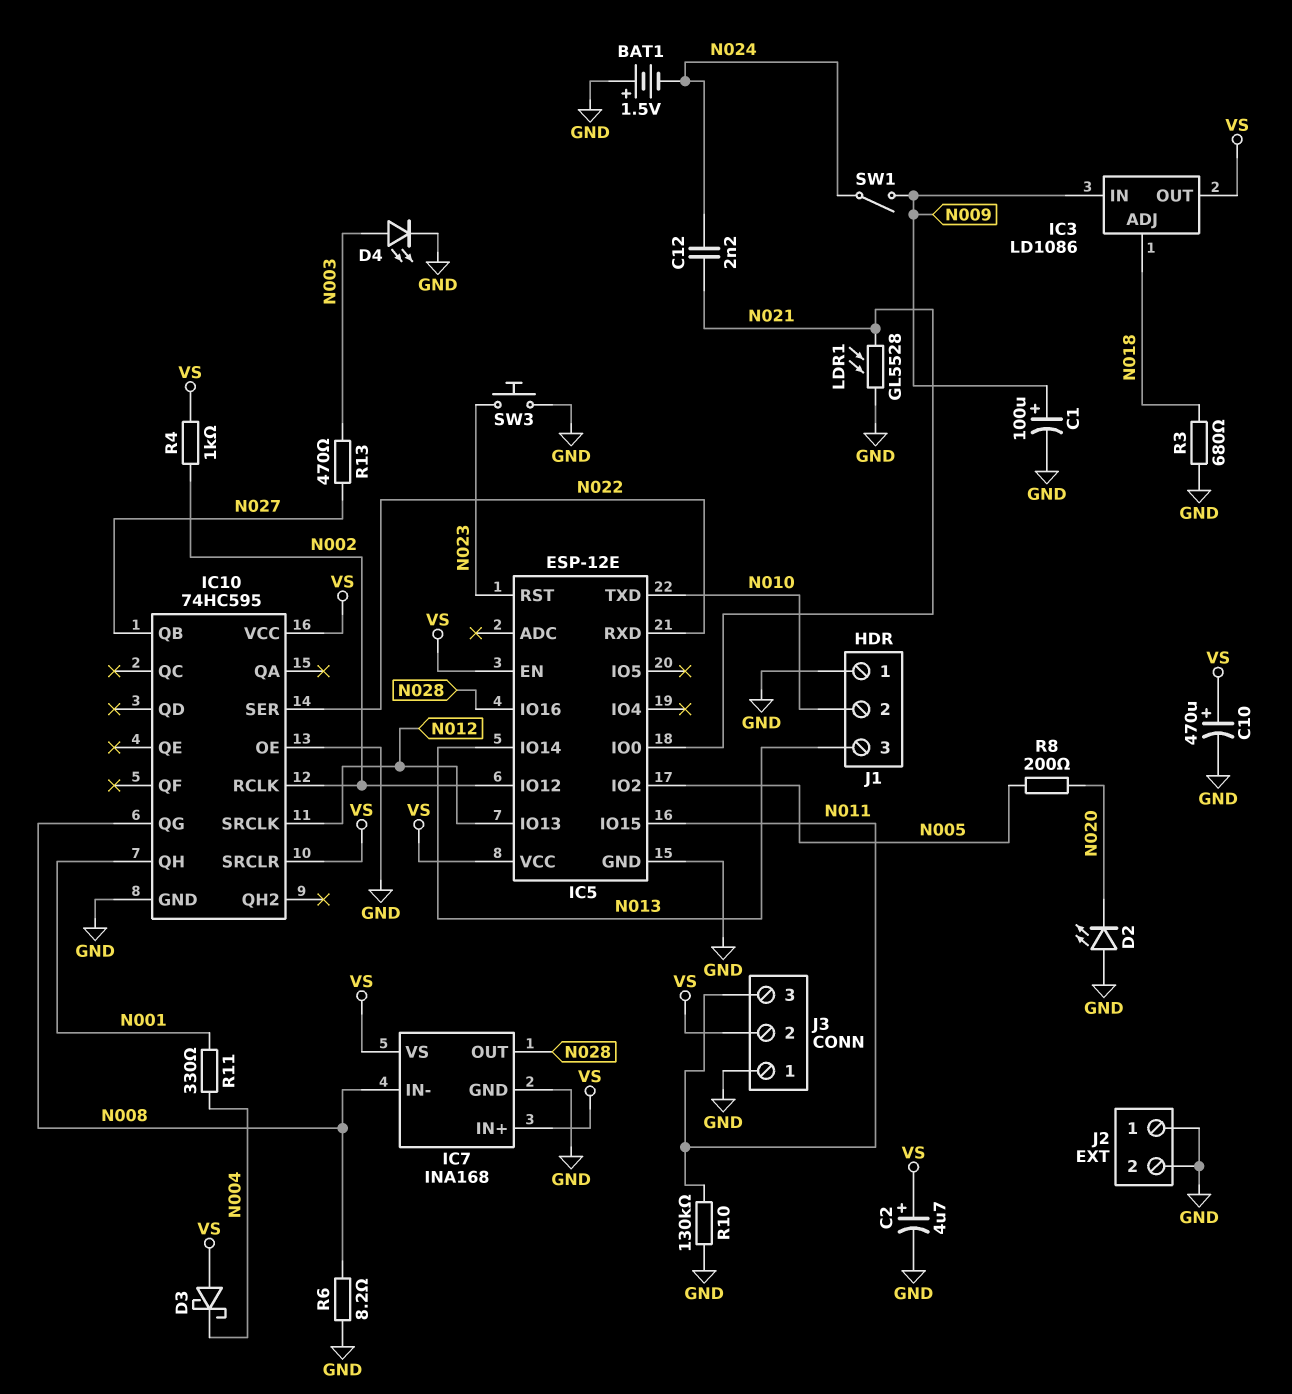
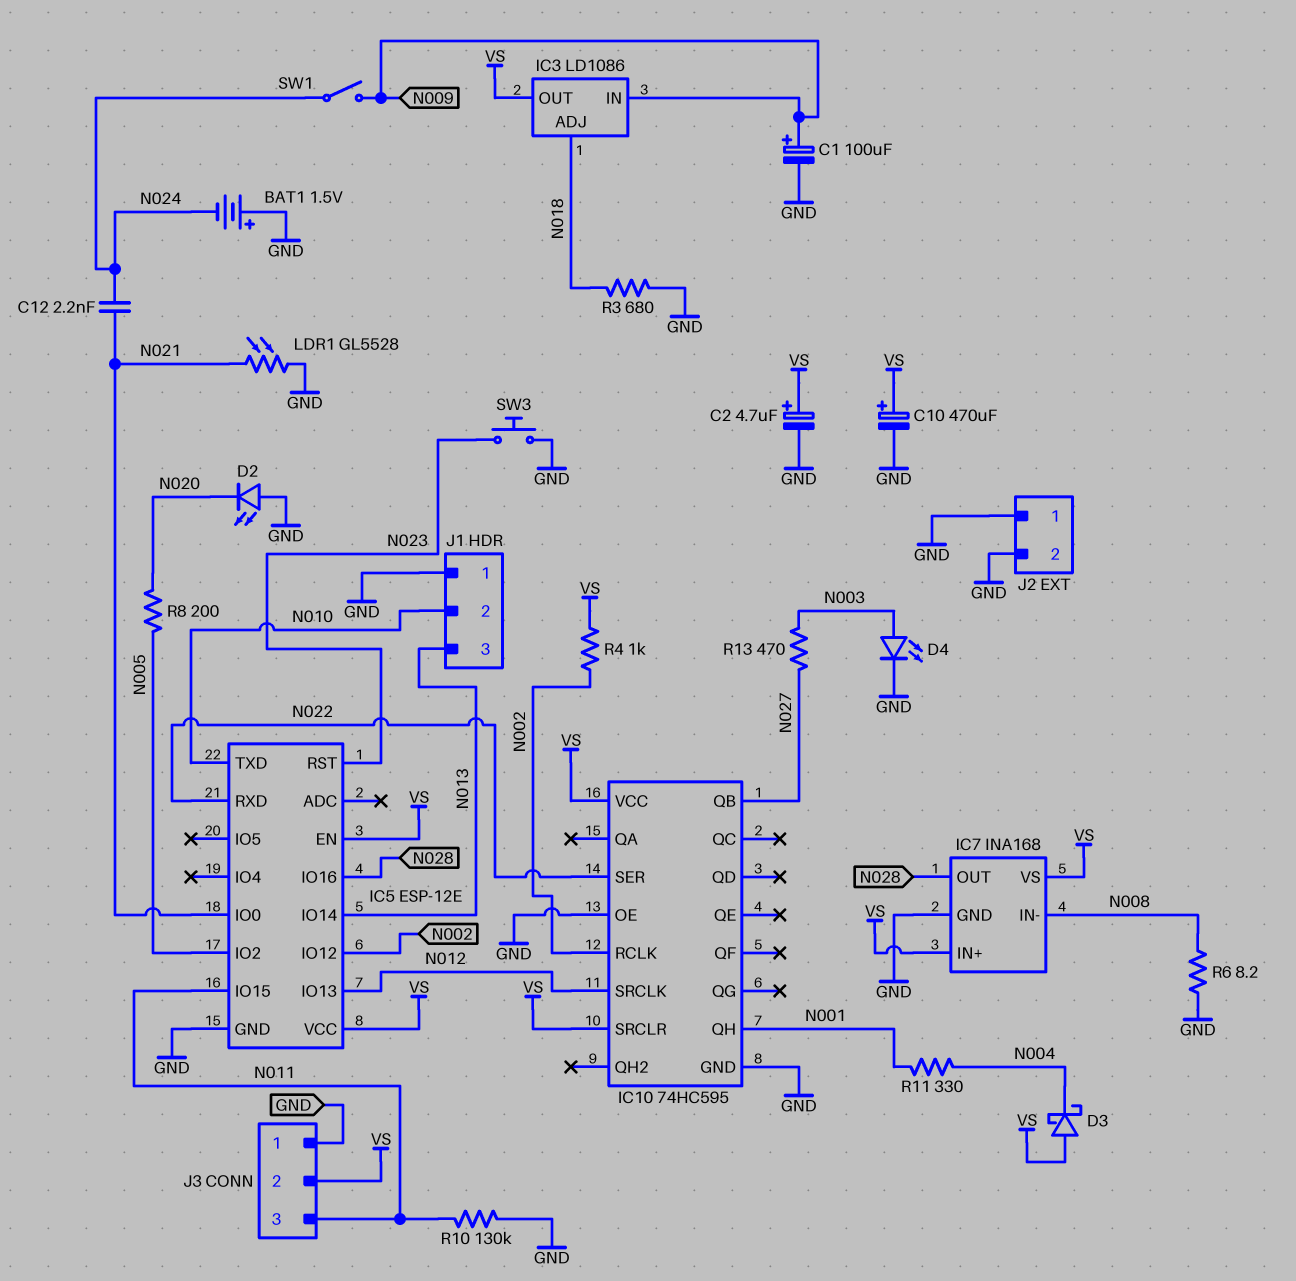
IC10 pin QG: N008 -> none

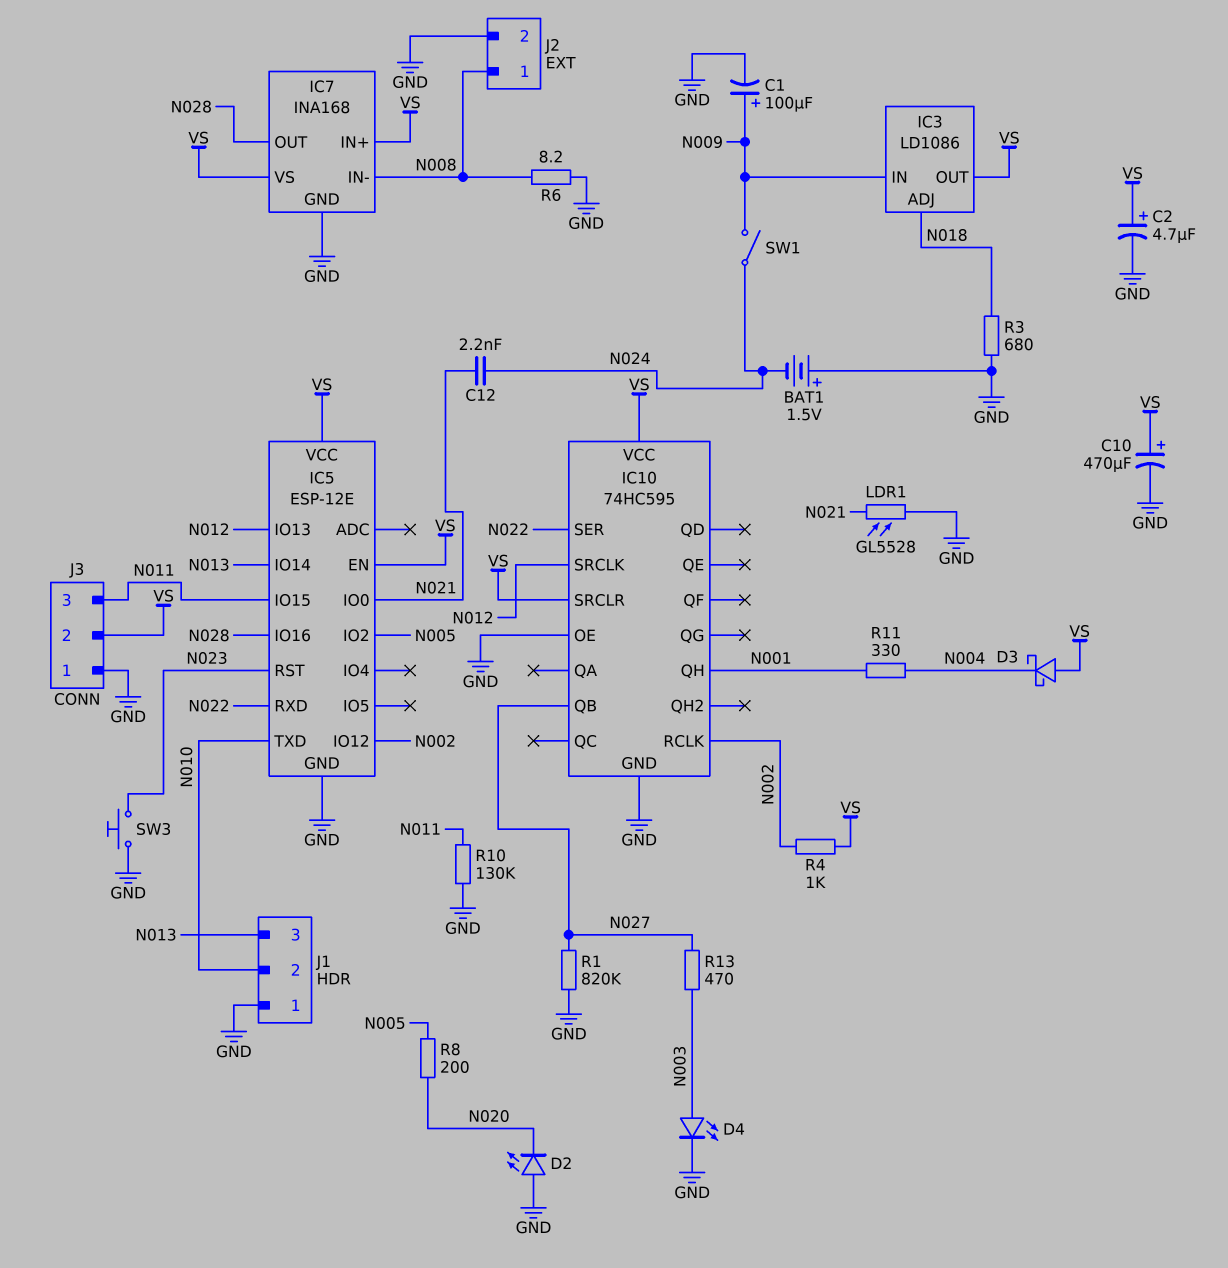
J2 pin 1: GND -> N008
R1: none -> 820k (GND, N027)

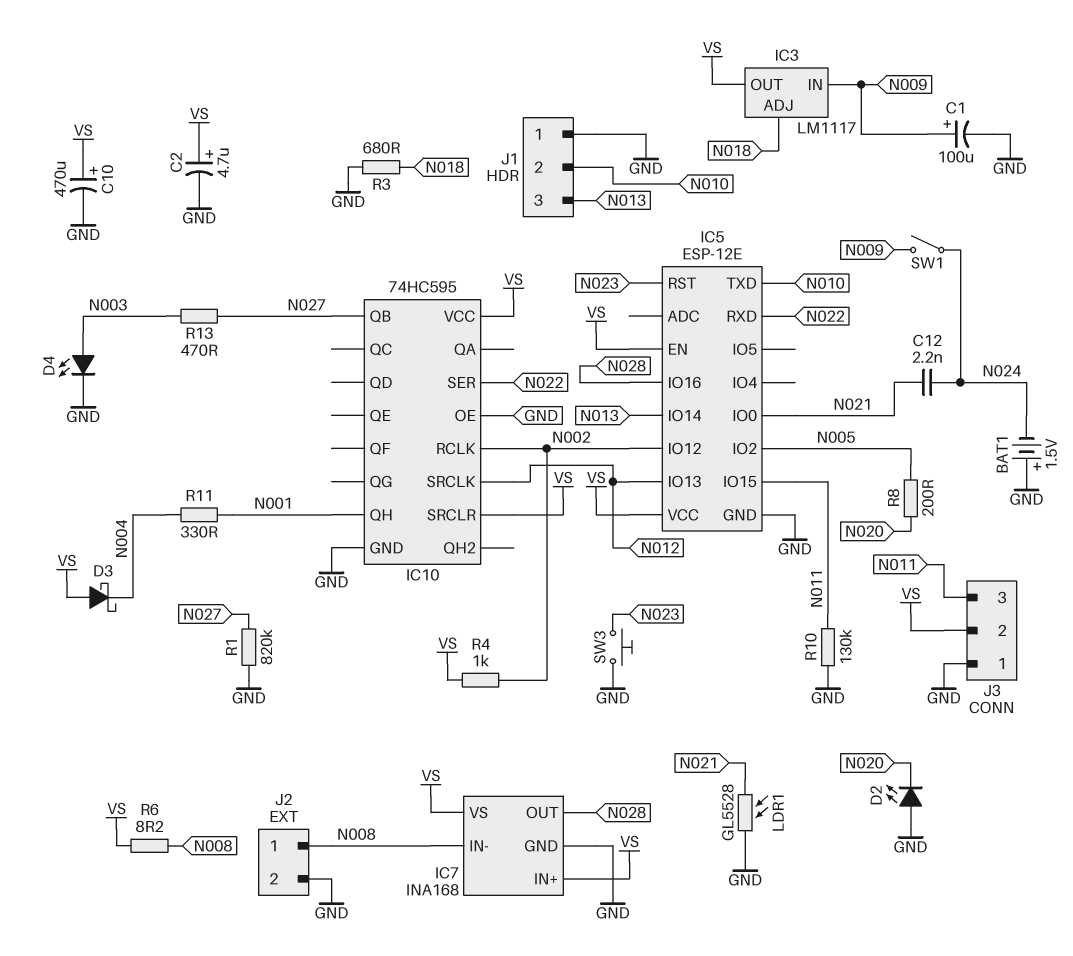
IC3: LD1086 -> LM1117
R6: 8.2 (GND, N008) -> 8.2 (N008, VS)

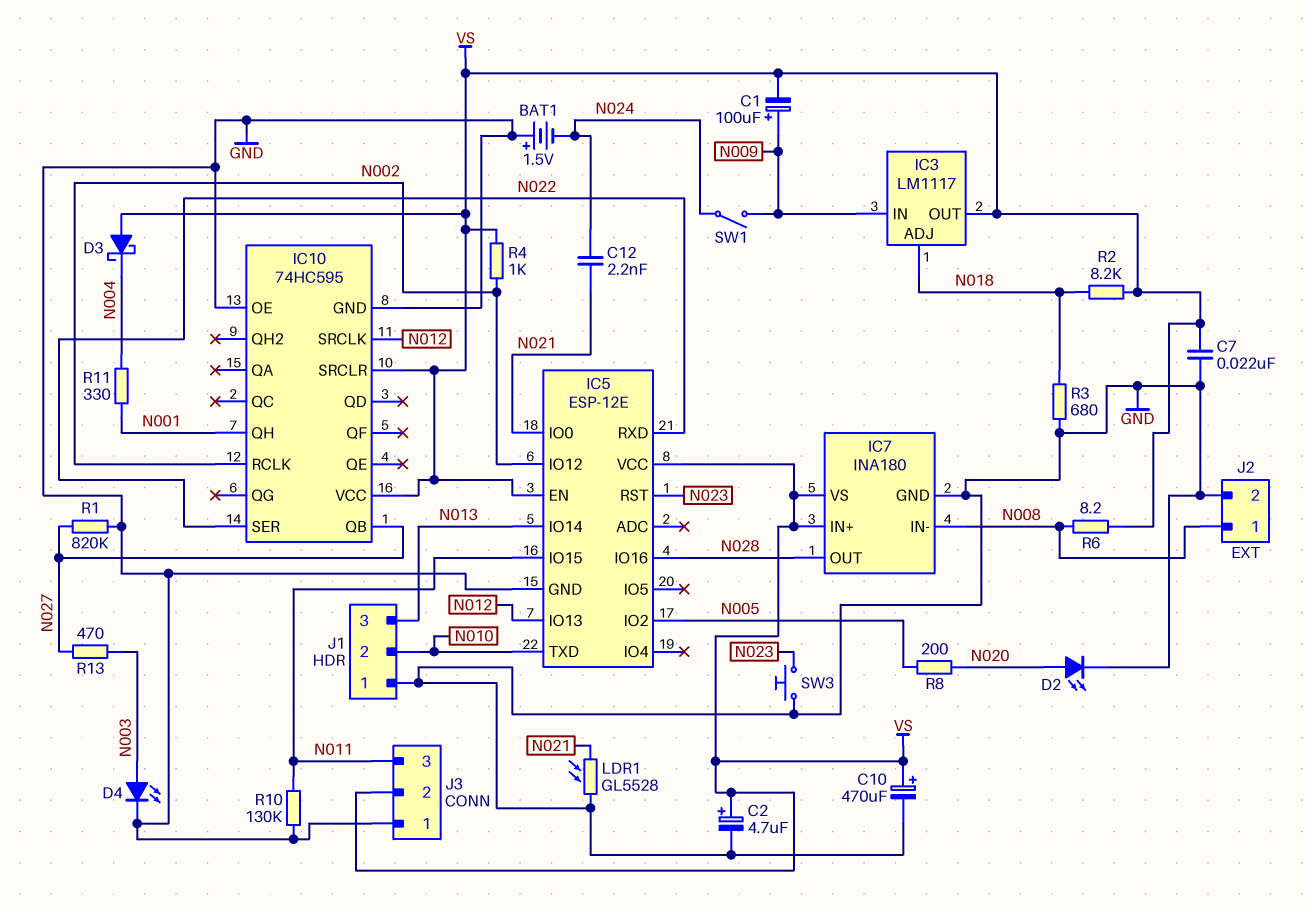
C1: 100uF (plus N009, minus GND) -> 100uF (plus N009, minus VS)
C7: none -> 22nF (GND, VS)
D2: LED (A GND, K N020) -> LED (A N020, K GND)
IC7: INA168 -> INA180
R2: none -> 8.2k (N018, VS)

